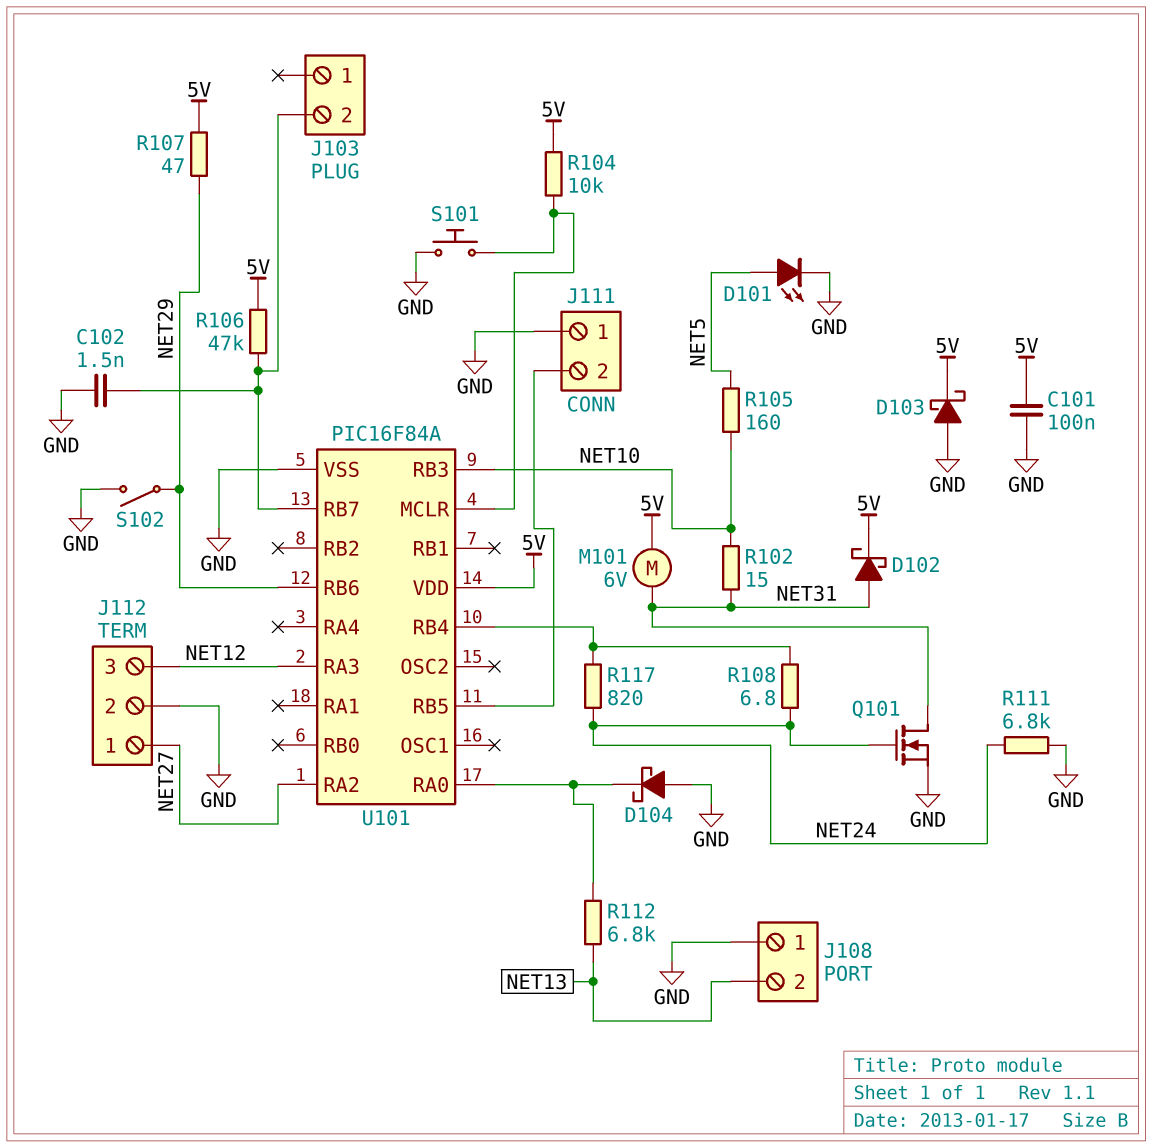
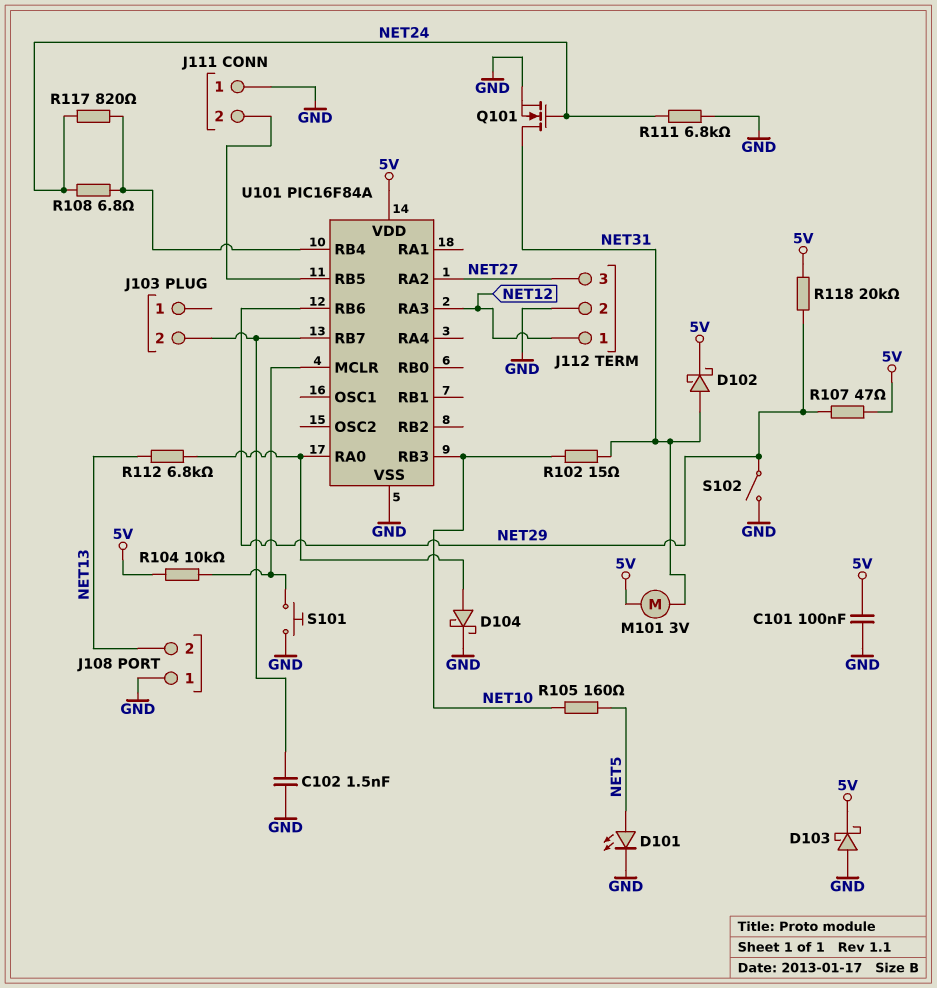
D104: schottky (A GND, K U101/RA0) -> schottky (A U101/RA0, K GND)
J112 pin 1: NET27 -> NET12
J112 pin 3: NET12 -> NET27
M101: motor 6V (5V, NET31) -> motor 3V (5V, NET31)
R106: 47k (5V, J103/2) -> none
R118: none -> 20k (5V, NET29)

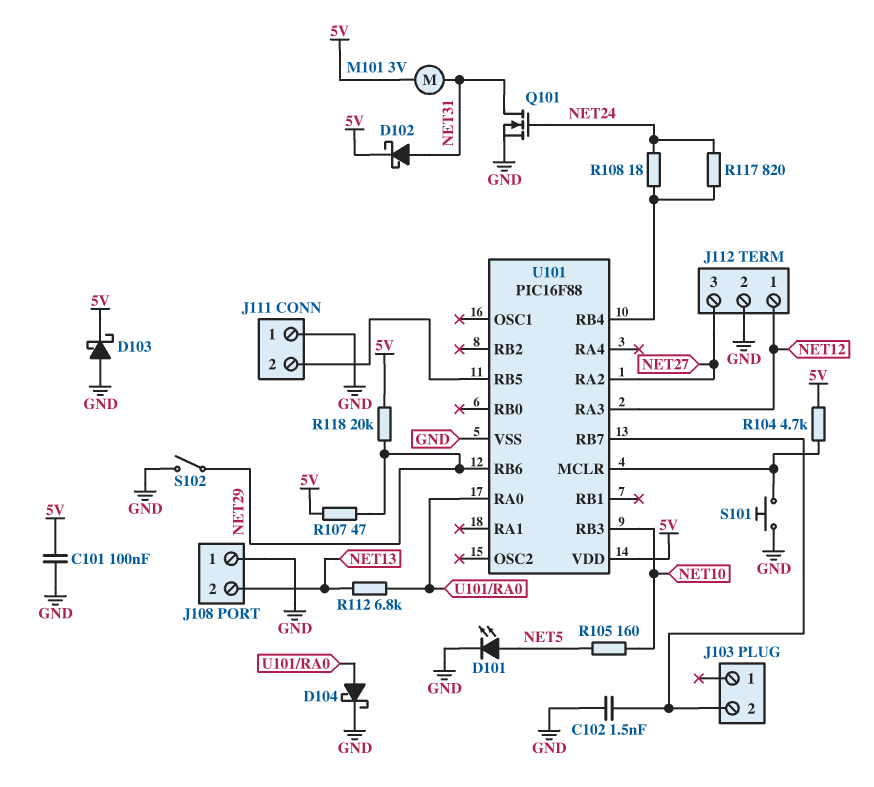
R102: 15 (NET10, NET31) -> none
R104: 10k (5V, U101/MCLR) -> 4.7k (5V, U101/MCLR)
R108: 6.8 (NET24, U101/RB4) -> 18 (NET24, U101/RB4)
R111: 6.8k (GND, NET24) -> none
U101: PIC16F84A -> PIC16F88

